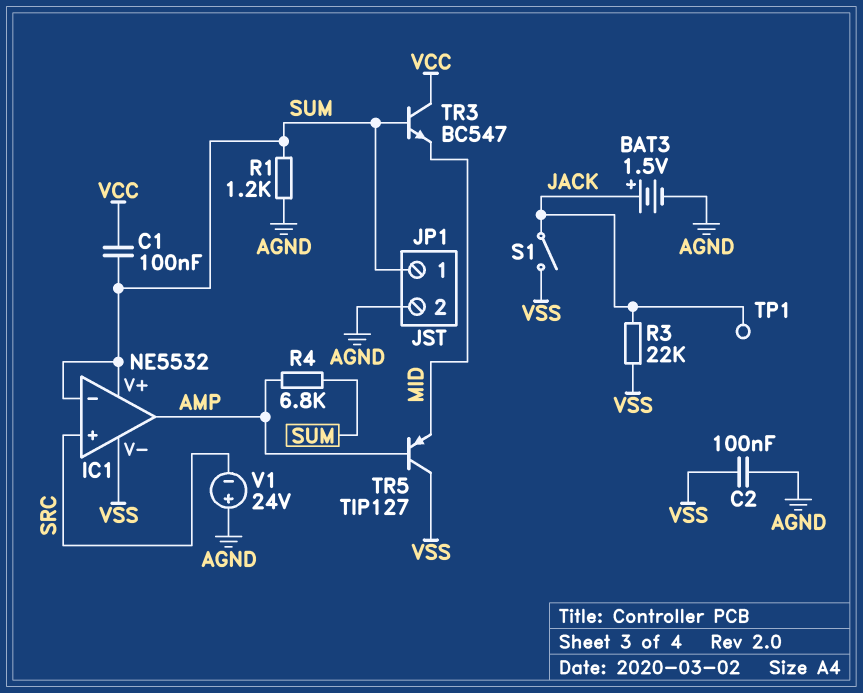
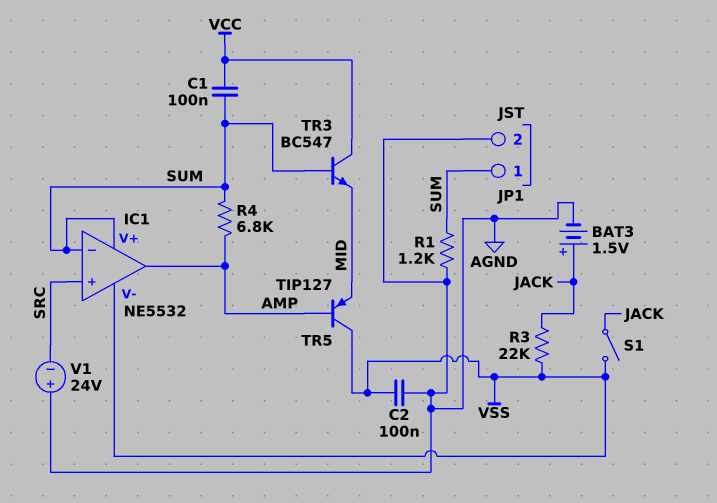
TP1: test point (JACK) -> none

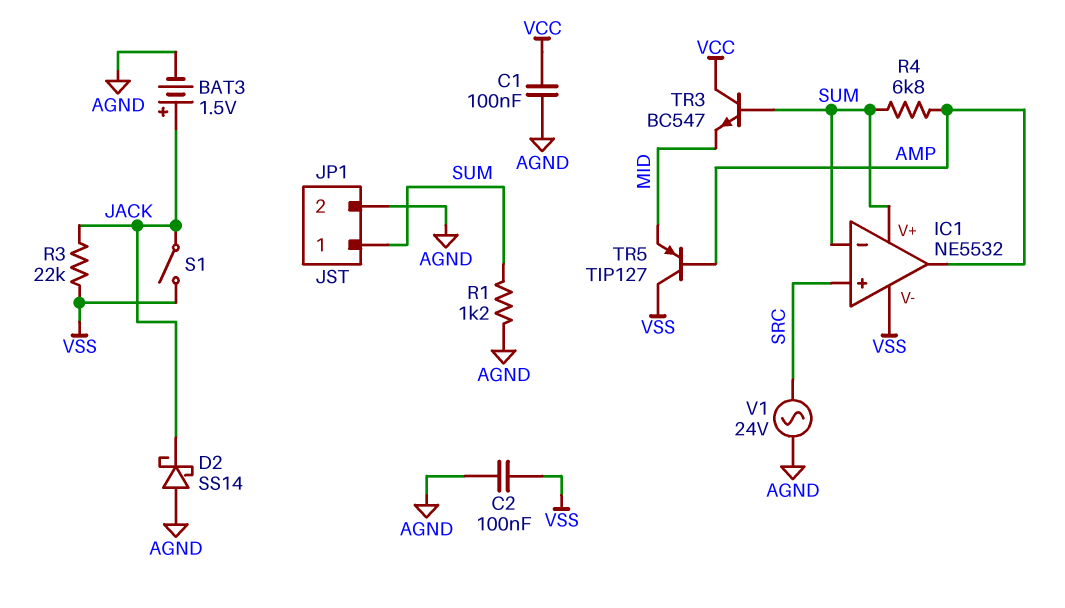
C1: 100nF (SUM, VCC) -> 100nF (AGND, VCC)
D2: none -> schottky SS14 (A AGND, K JACK)
V1: 24V (plus AGND, minus SRC) -> AC 24V (AGND, SRC)

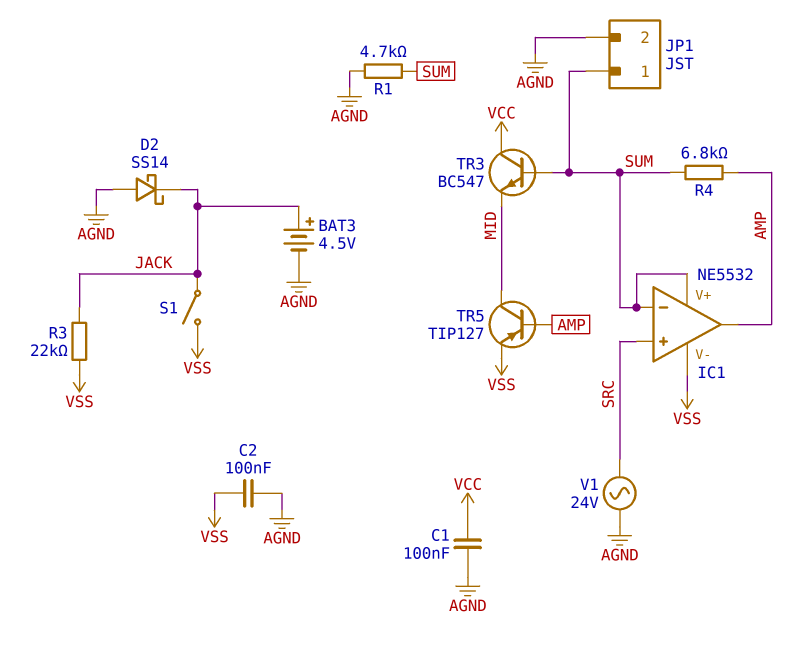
BAT3: 1.5V (plus JACK, minus AGND) -> 4.5V (plus JACK, minus AGND)
R1: 1.2k (AGND, SUM) -> 4.7k (AGND, SUM)
TR5: PNP TIP127 (B AMP, C VSS, E MID) -> PNP TIP127 (B AMP, C MID, E VSS)

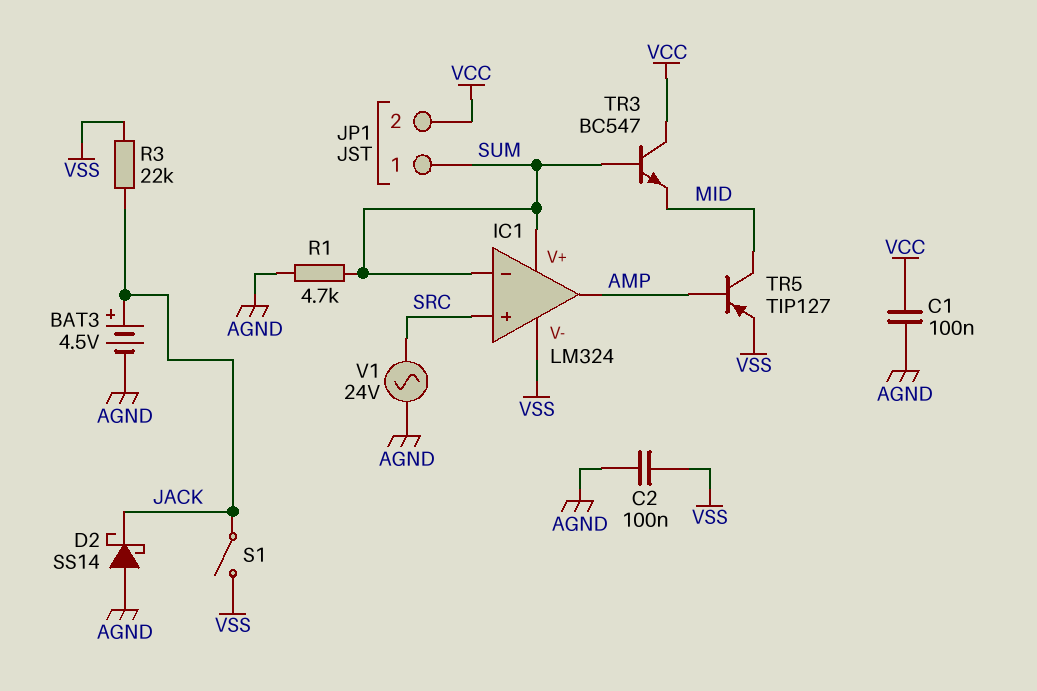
IC1: NE5532 -> LM324
JP1 pin 2: AGND -> VCC
R4: 6.8k (AMP, SUM) -> none

